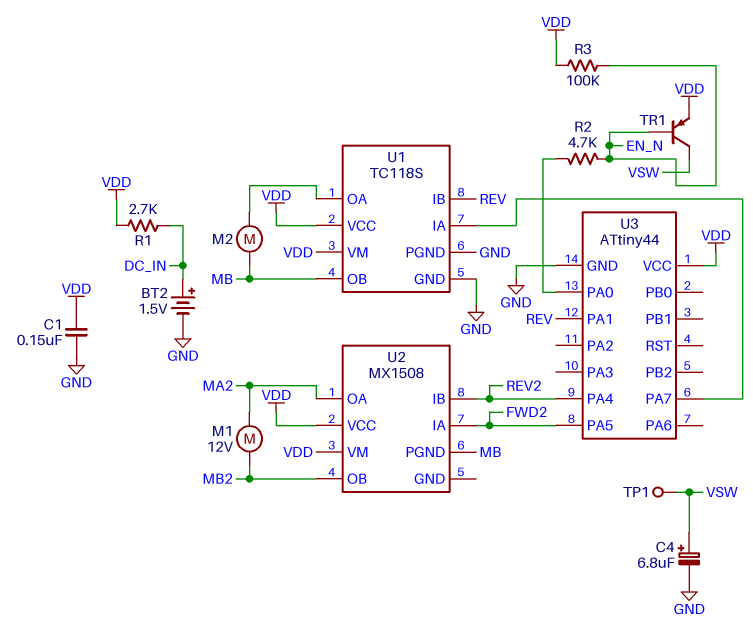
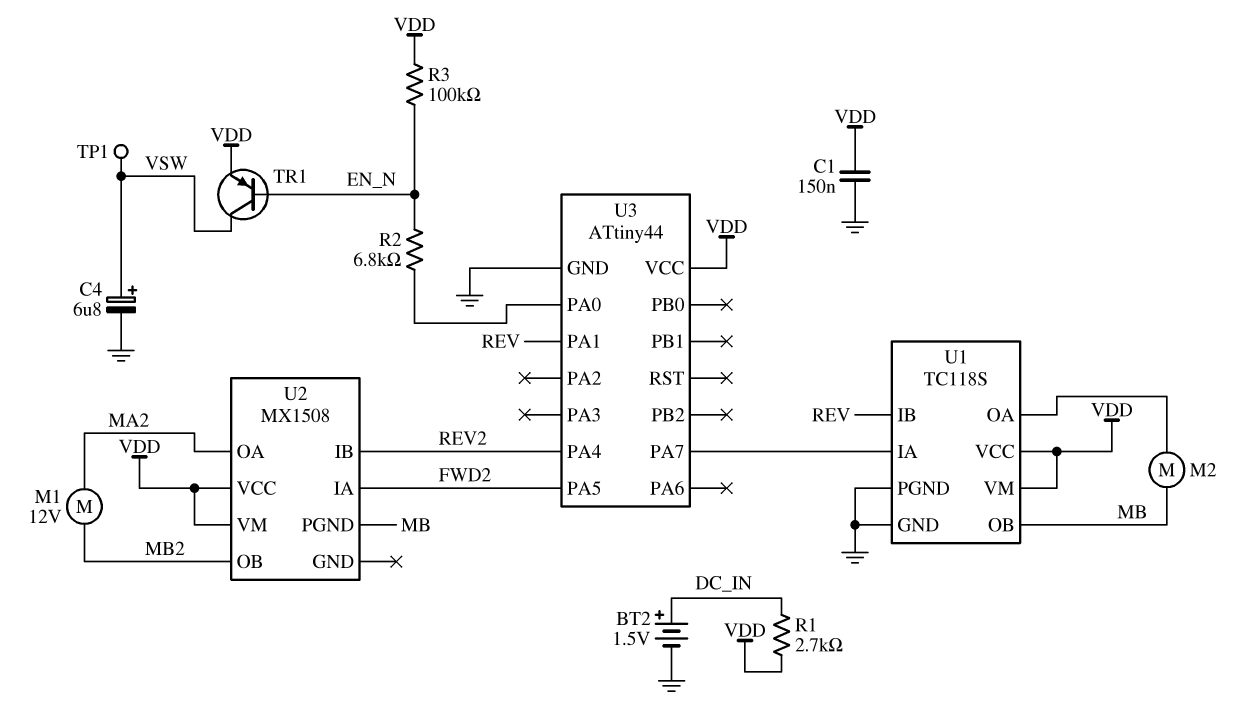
R2: 4.7k (EN_N, U3/PA0) -> 6.8k (EN_N, U3/PA0)

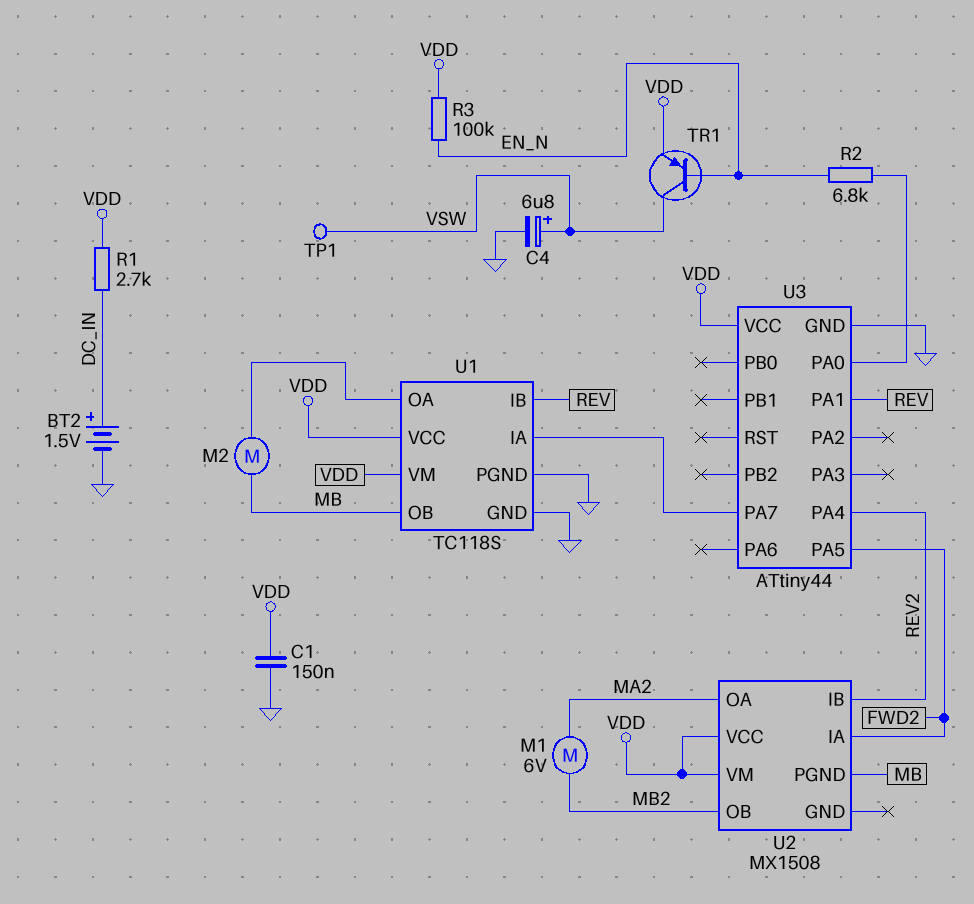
M1: motor 12V (MA2, MB2) -> motor 6V (MA2, MB2)

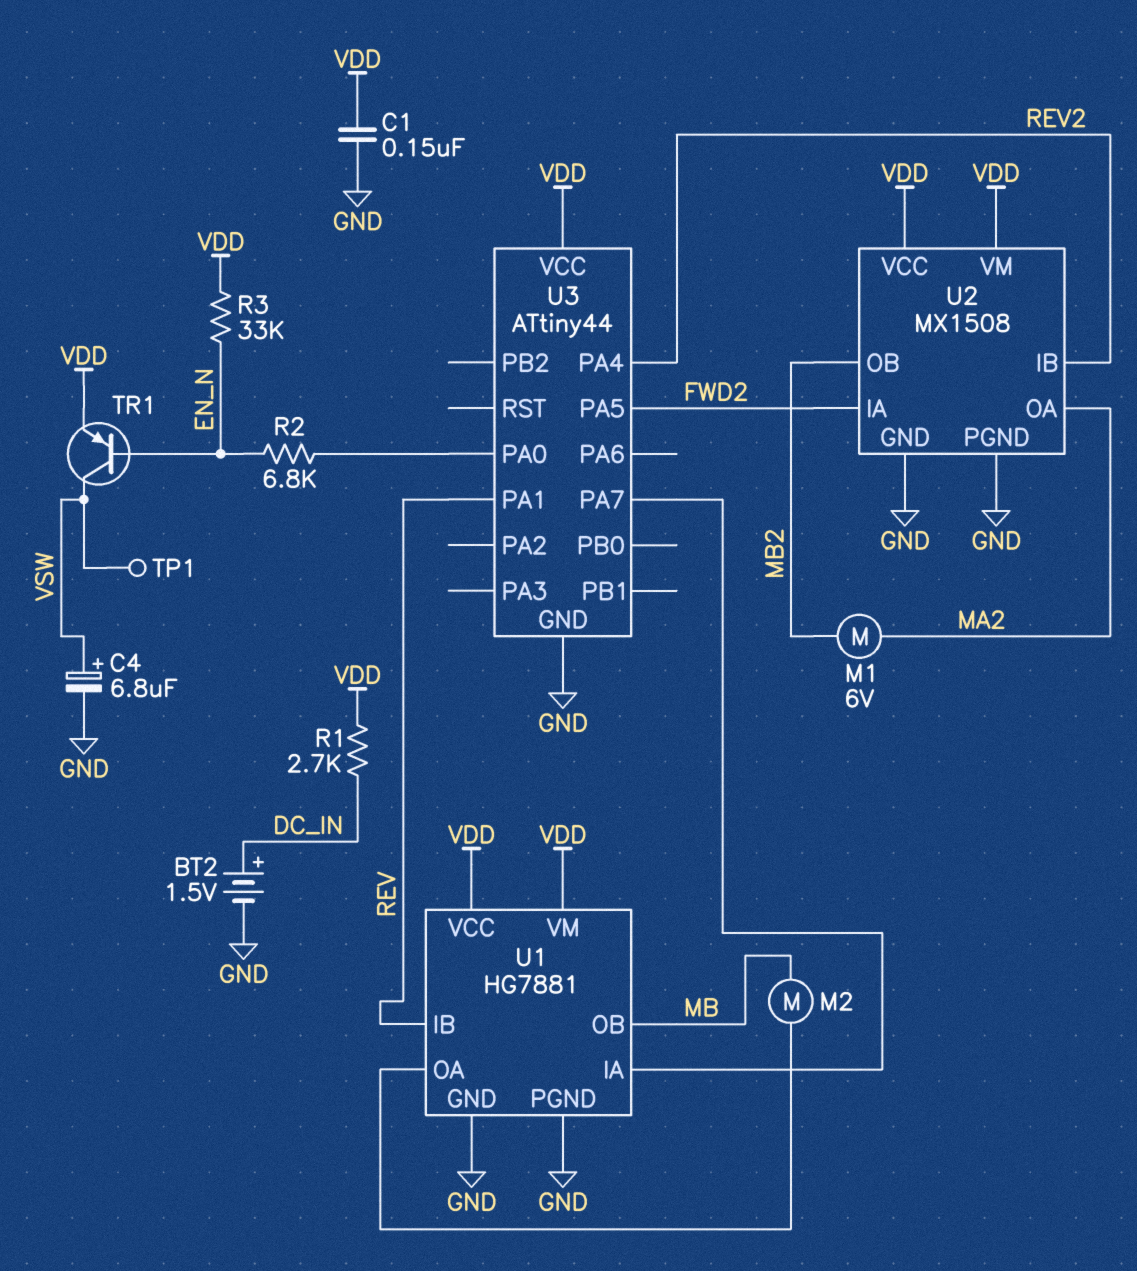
R3: 100k (EN_N, VDD) -> 33k (EN_N, VDD)
U1: TC118S -> HG7881
U2 pin GND: none -> GND
U2 pin PGND: MB -> GND

